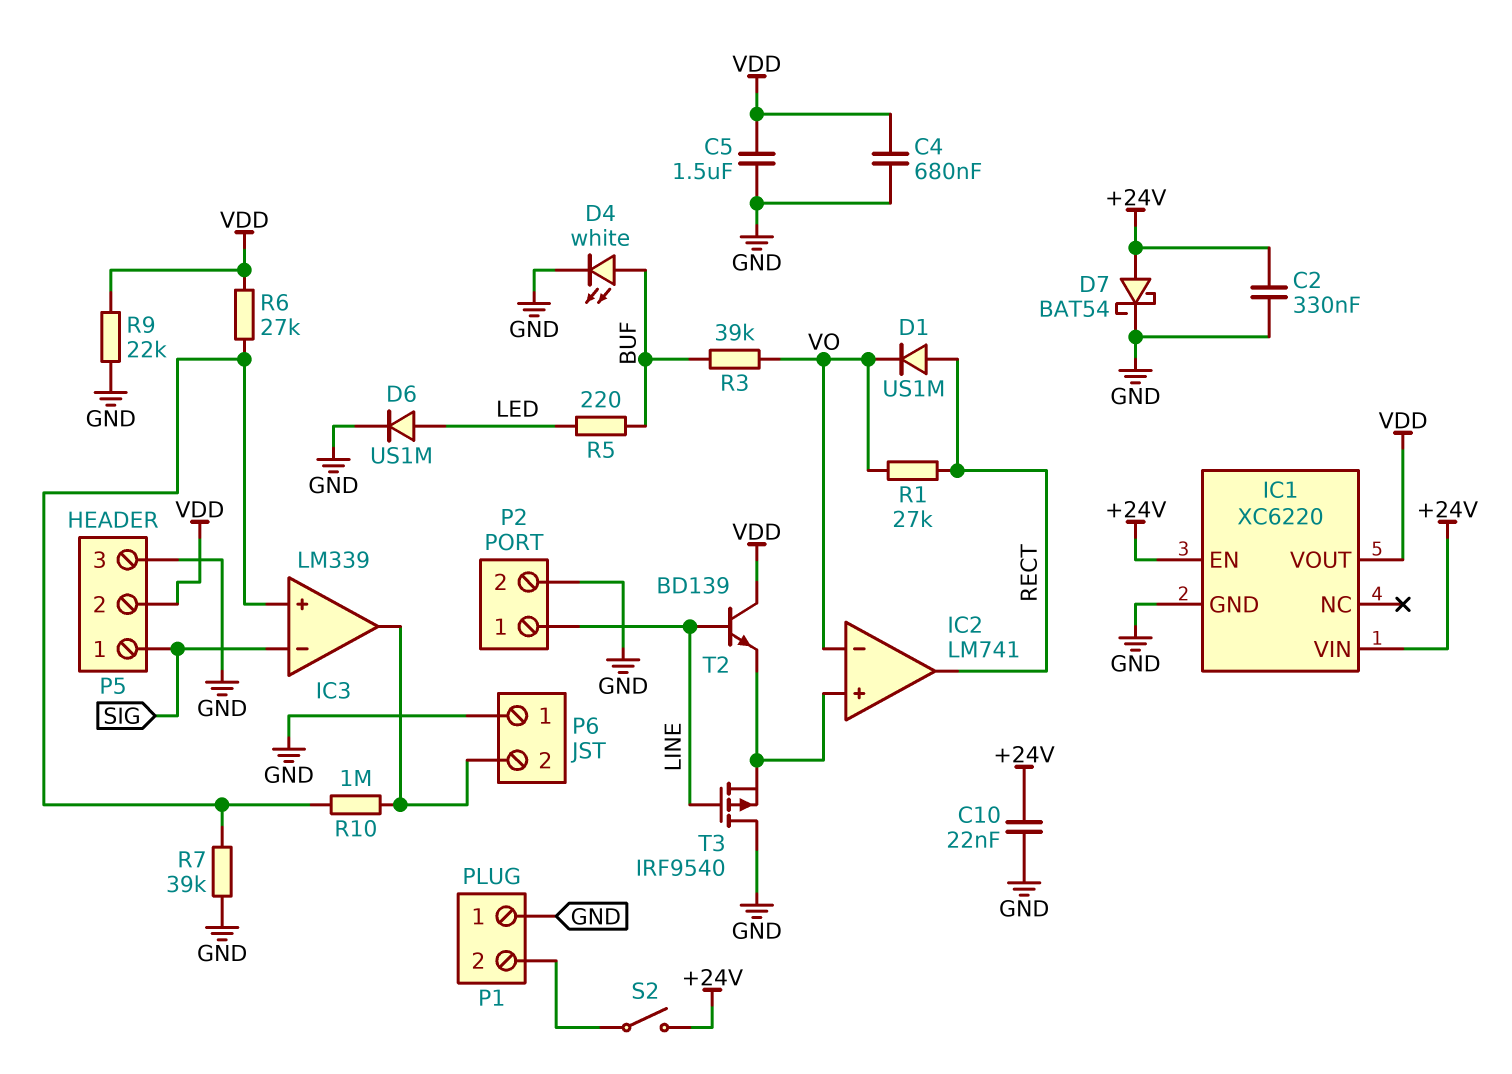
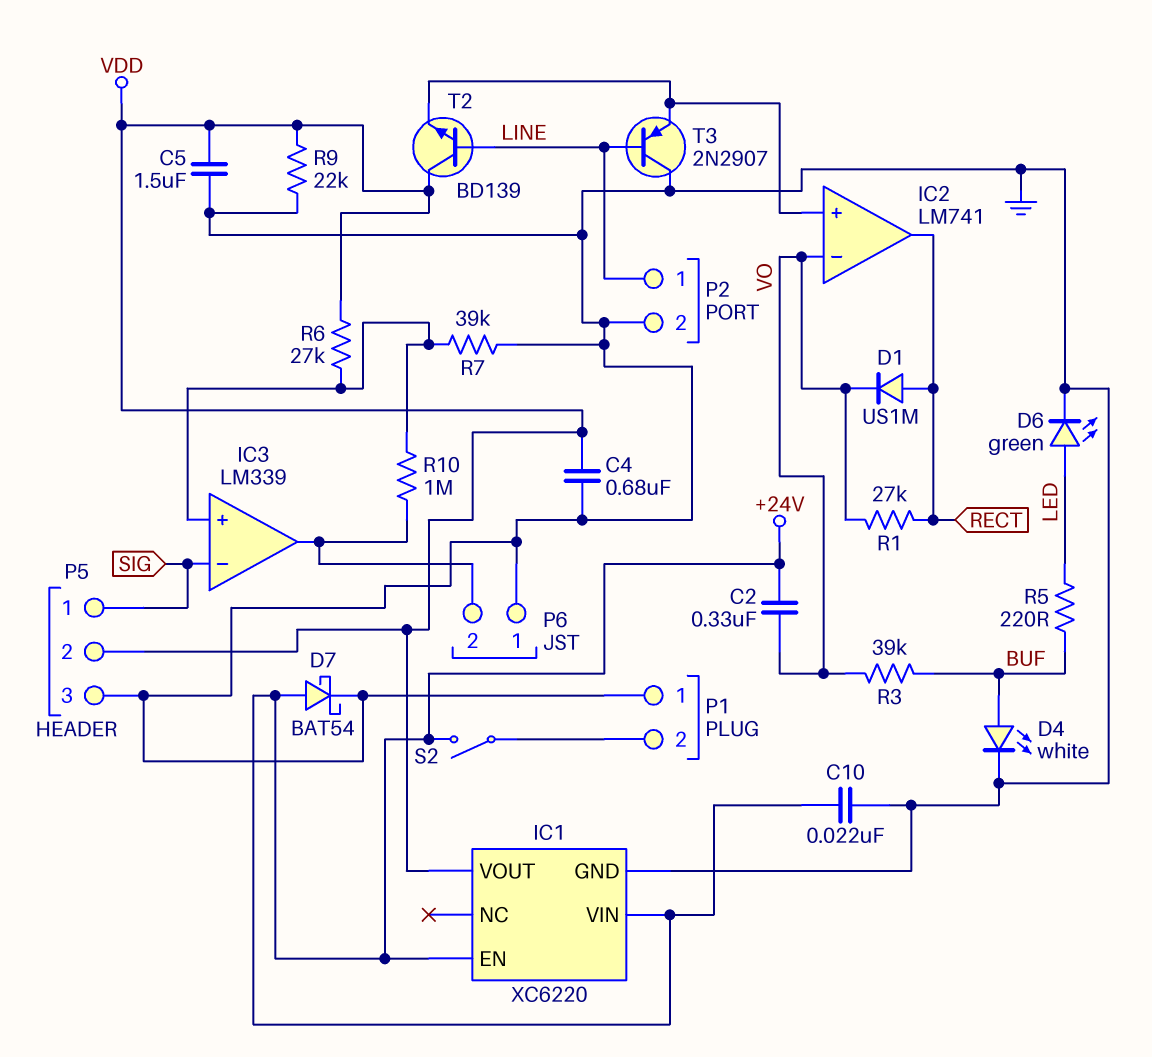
C2: 330nF (+24V, GND) -> 330nF (+24V, VO)
D6: diode US1M (A LED, K GND) -> LED green (A LED, K GND)
T3: PMOS IRF9540 (G LINE, D GND, S IC2/in+) -> PNP 2N2907 (B LINE, C GND, E IC2/in+)

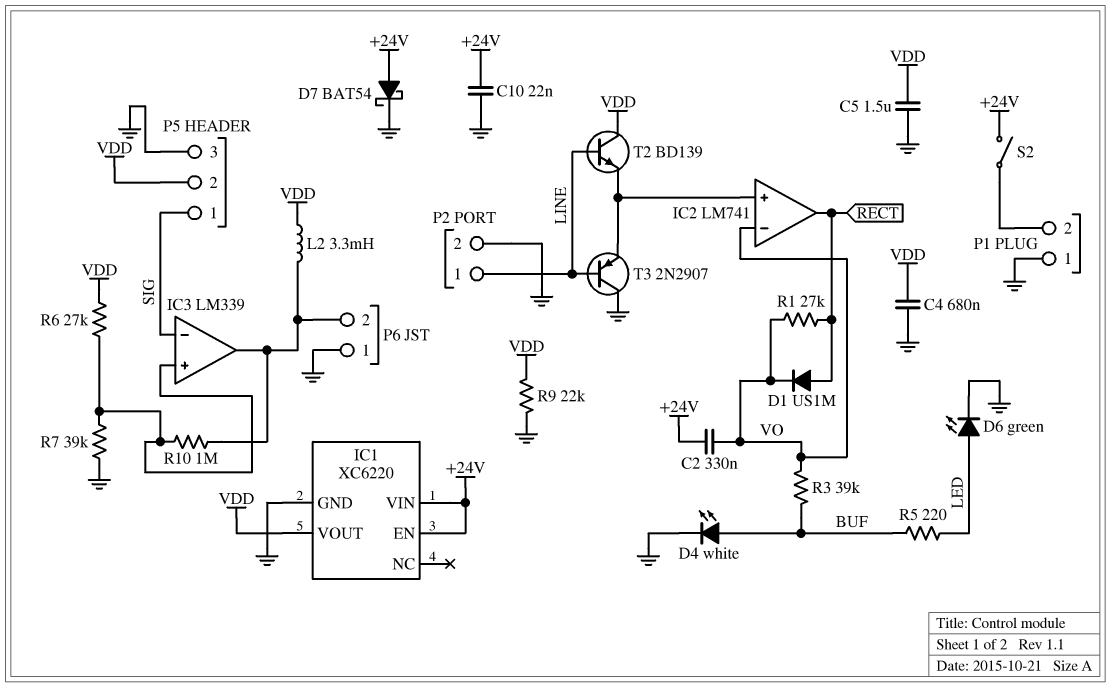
L2: none -> 3.3mH (IC3/out, VDD)

